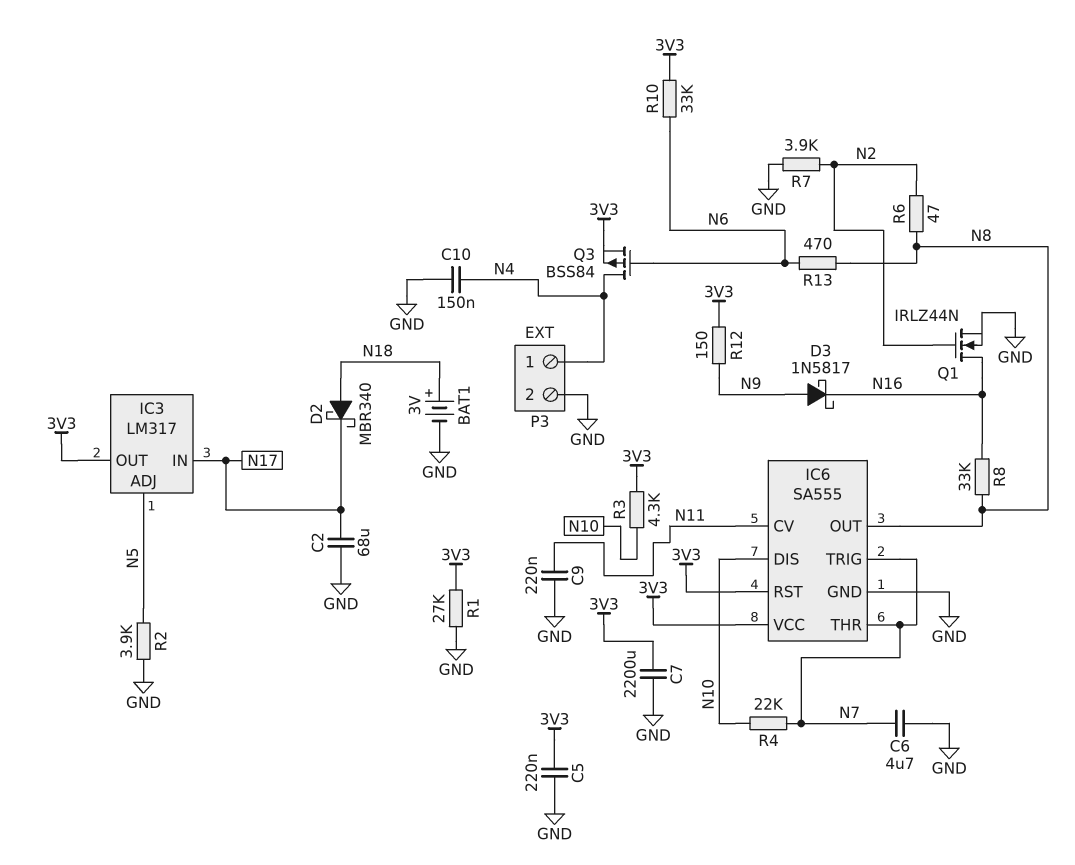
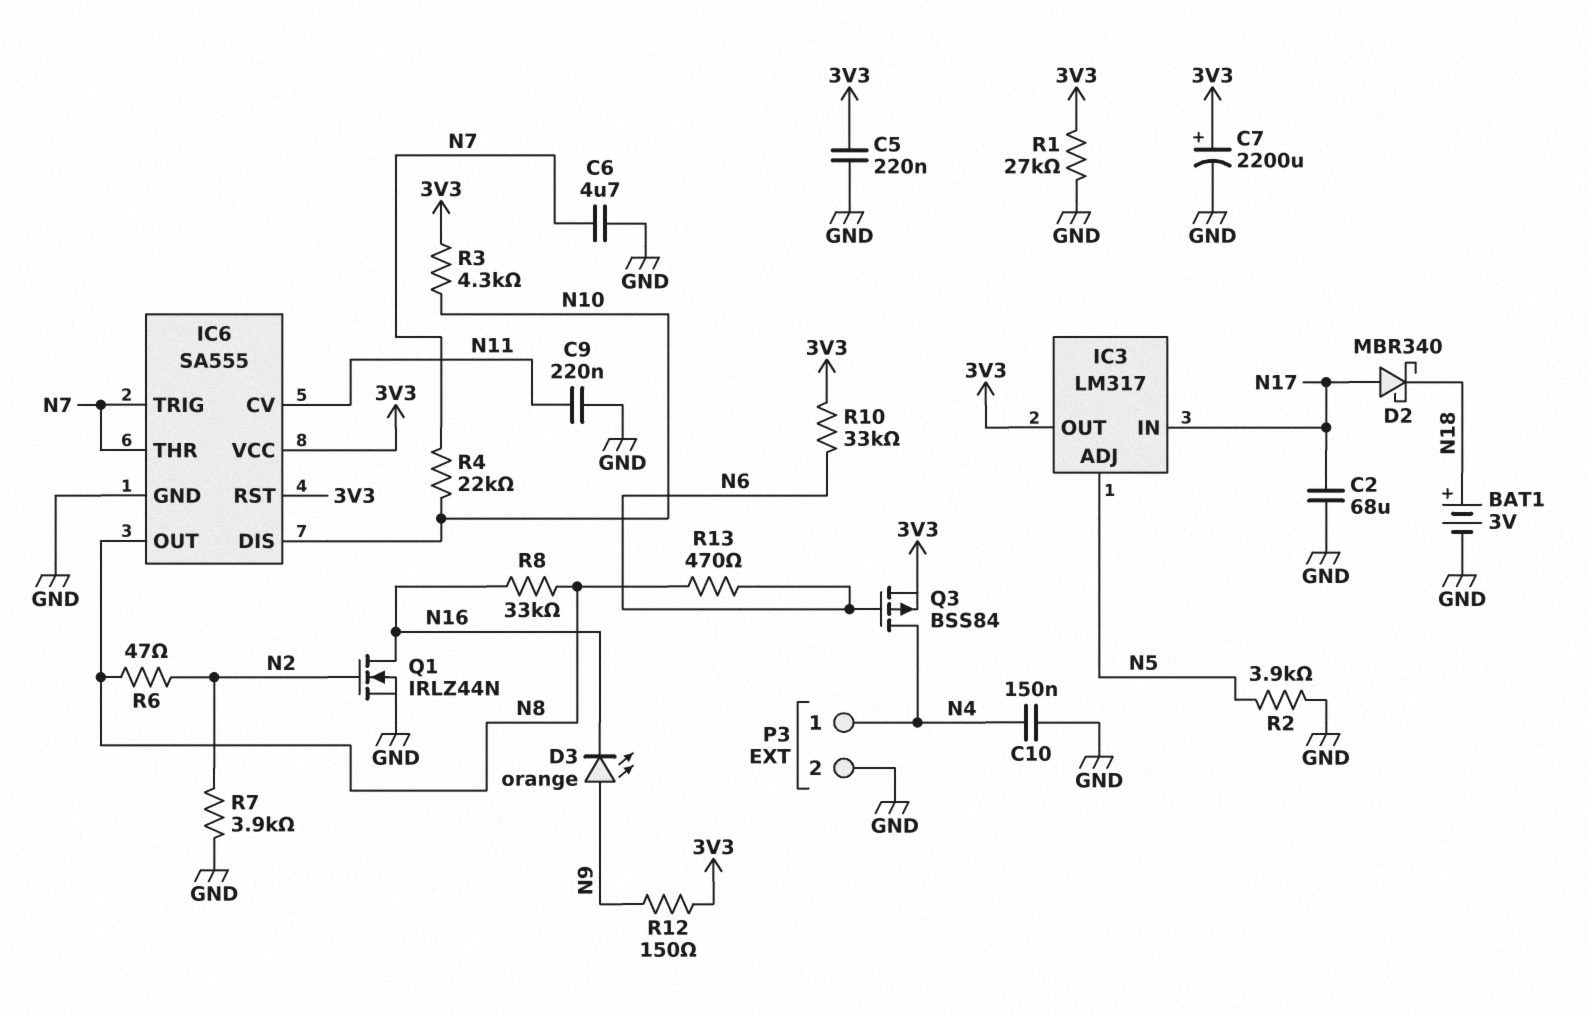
C7: 2200uF (3V3, GND) -> 2200uF (plus 3V3, minus GND)
D2: schottky MBR340 (A N18, K N17) -> schottky MBR340 (A N17, K N18)
D3: schottky 1N5817 (A N9, K N16) -> LED orange (A N9, K N16)

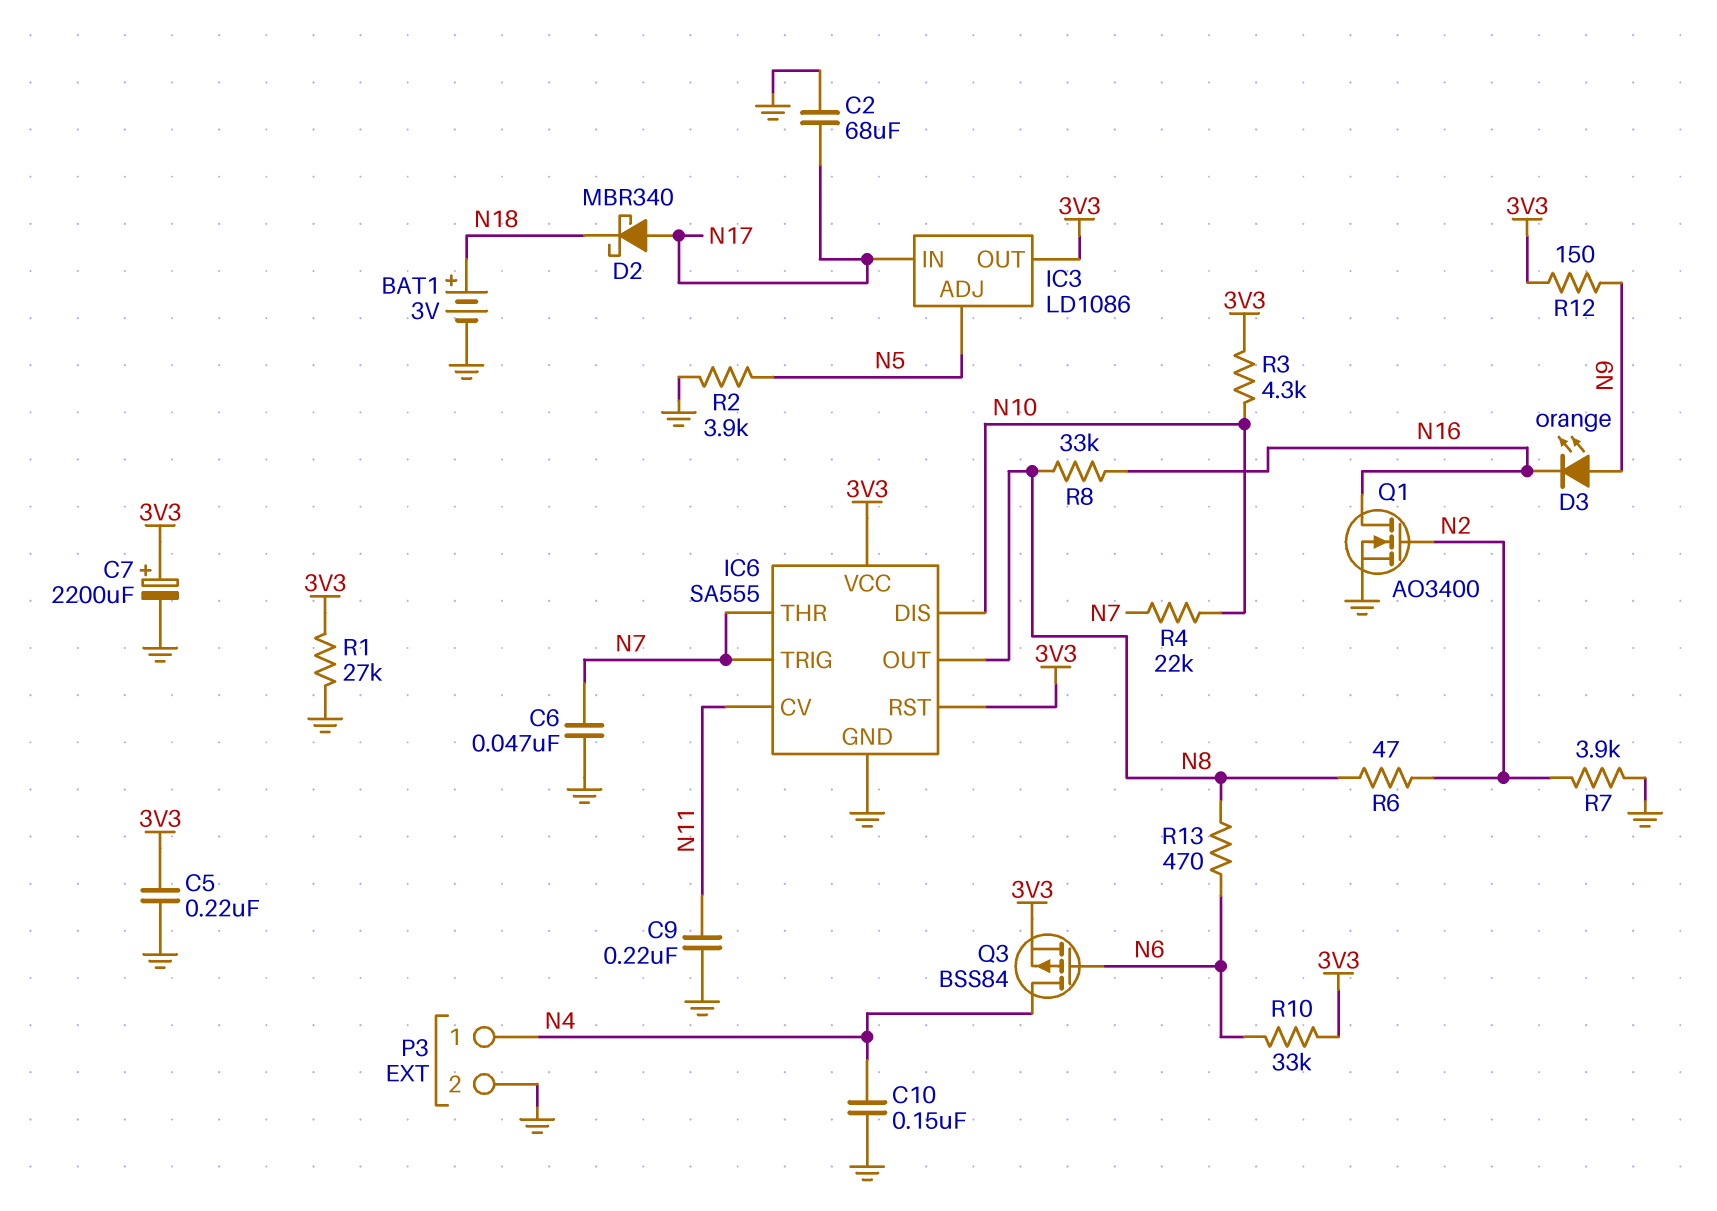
C6: 4.7uF (GND, N7) -> 47nF (GND, N7)
IC3: LM317 -> LD1086
Q1: NMOS IRLZ44N (G N2, D N16, S GND) -> NMOS AO3400 (G N2, D N16, S GND)

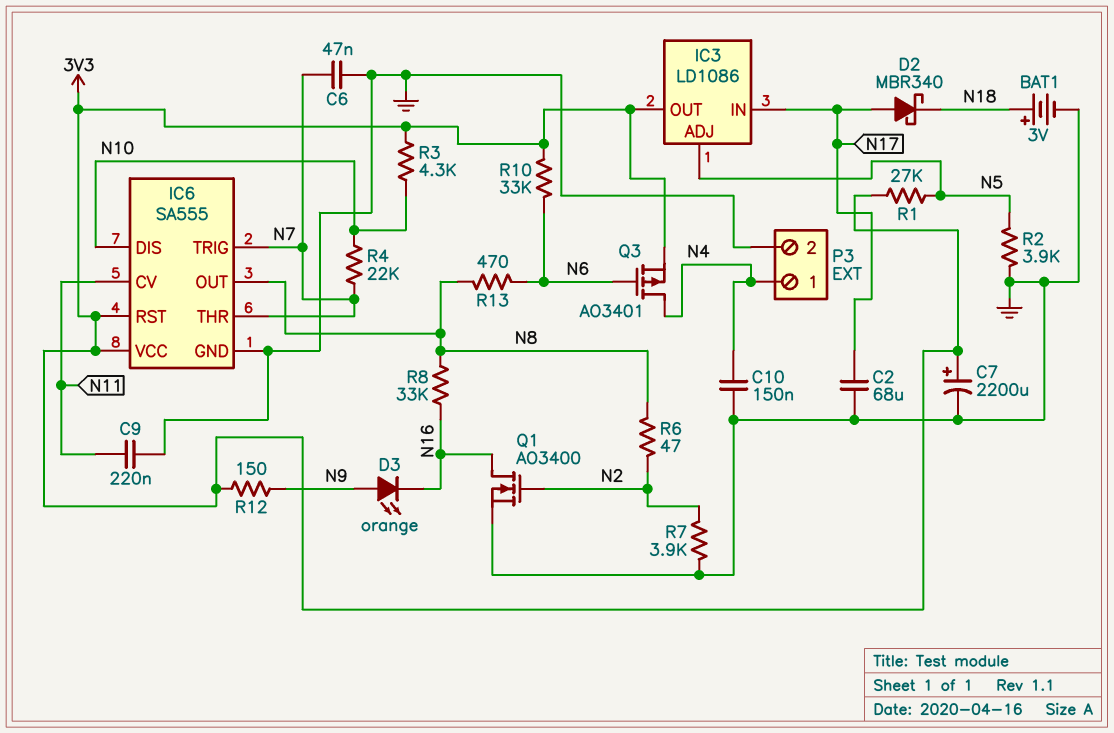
C5: 220nF (3V3, GND) -> none
Q3: PMOS BSS84 (G N6, D N4, S 3V3) -> PMOS AO3401 (G N6, D N4, S 3V3)
R1: 27k (3V3, GND) -> 27k (3V3, N5)

